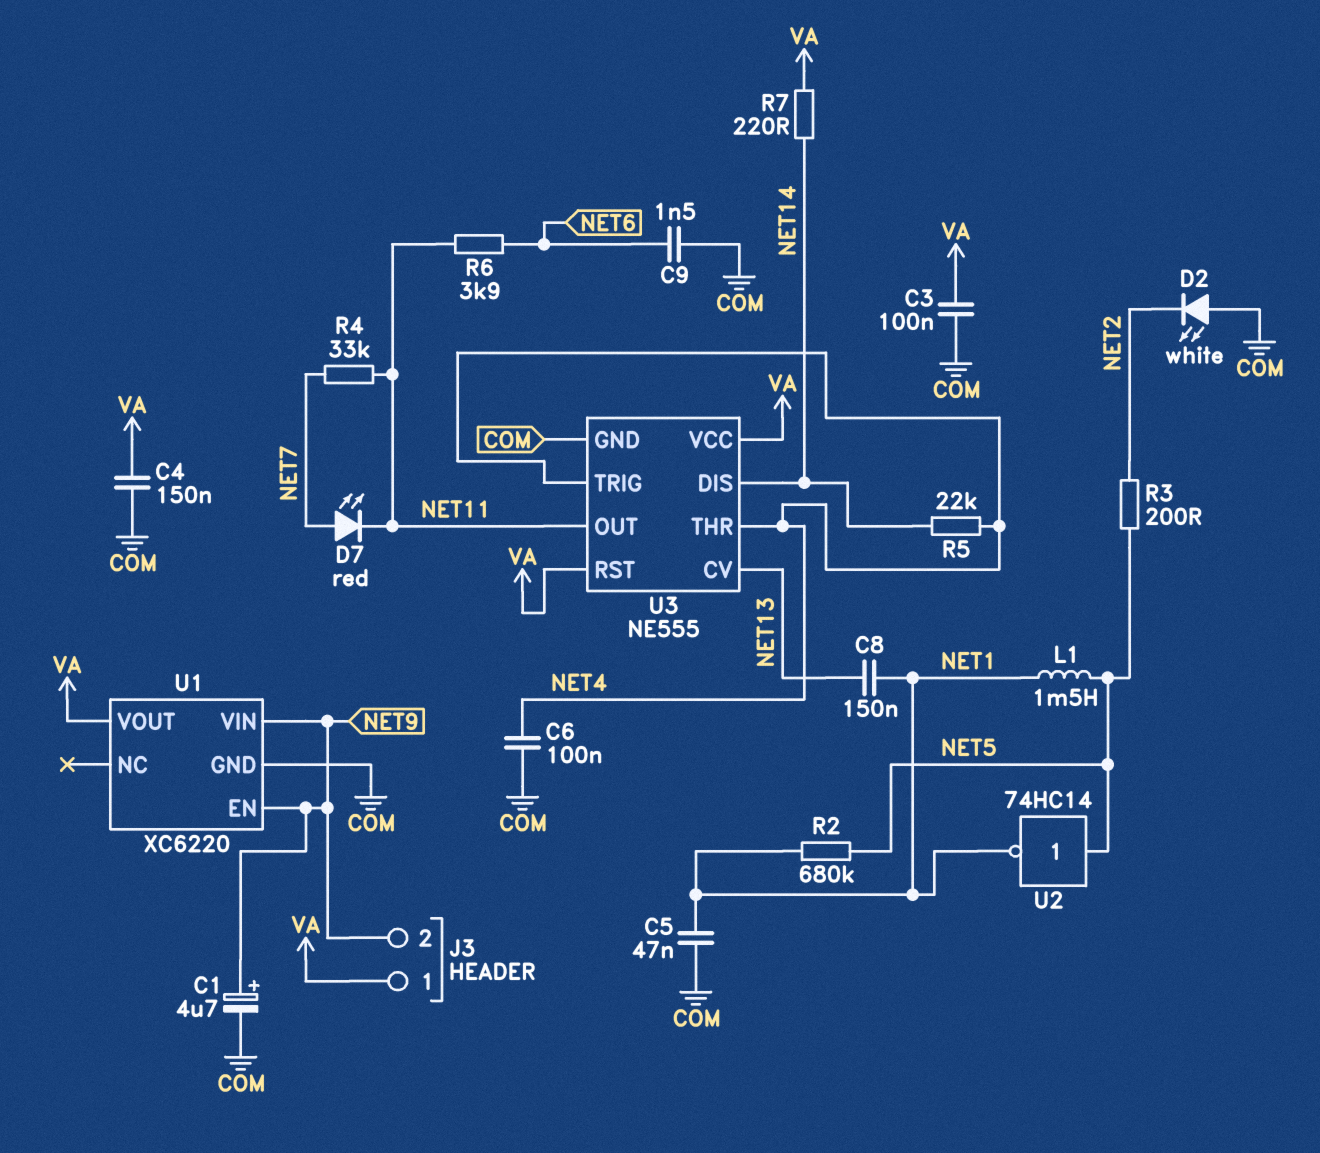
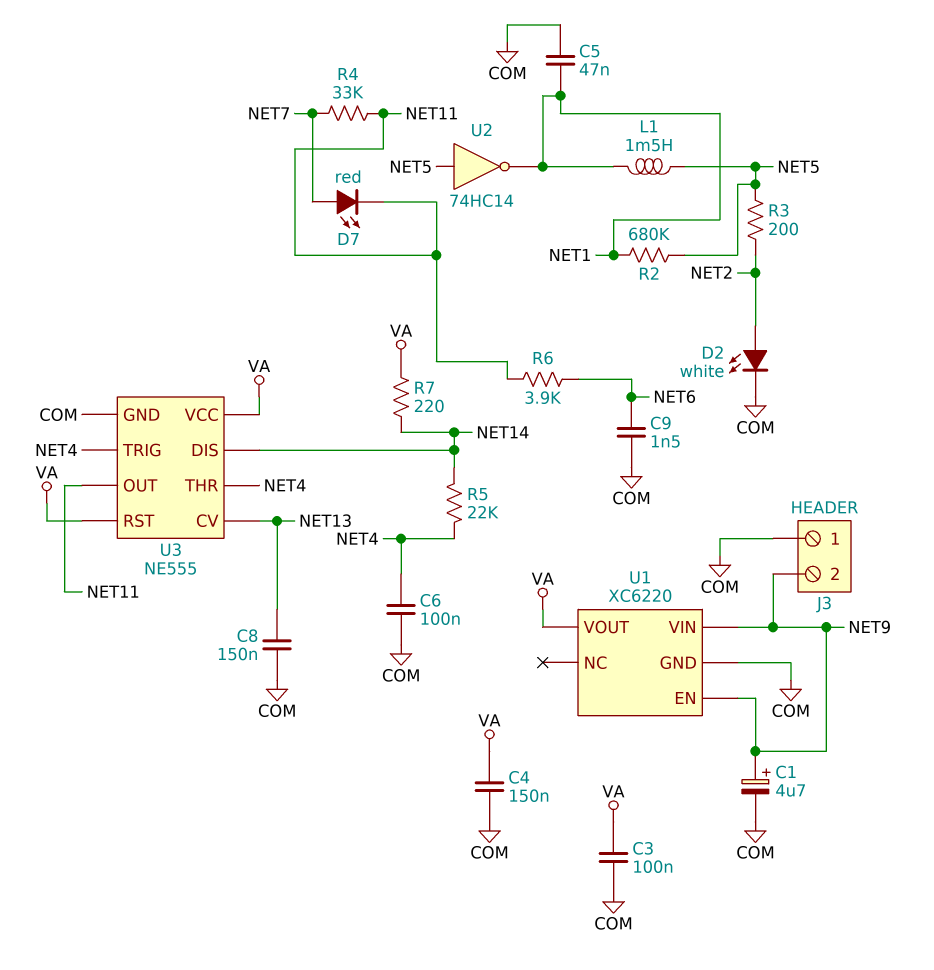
C8: 150nF (NET1, NET13) -> 150nF (COM, NET13)
D2: LED white (A COM, K NET2) -> LED white (A NET2, K COM)
J3 pin 1: VA -> COM

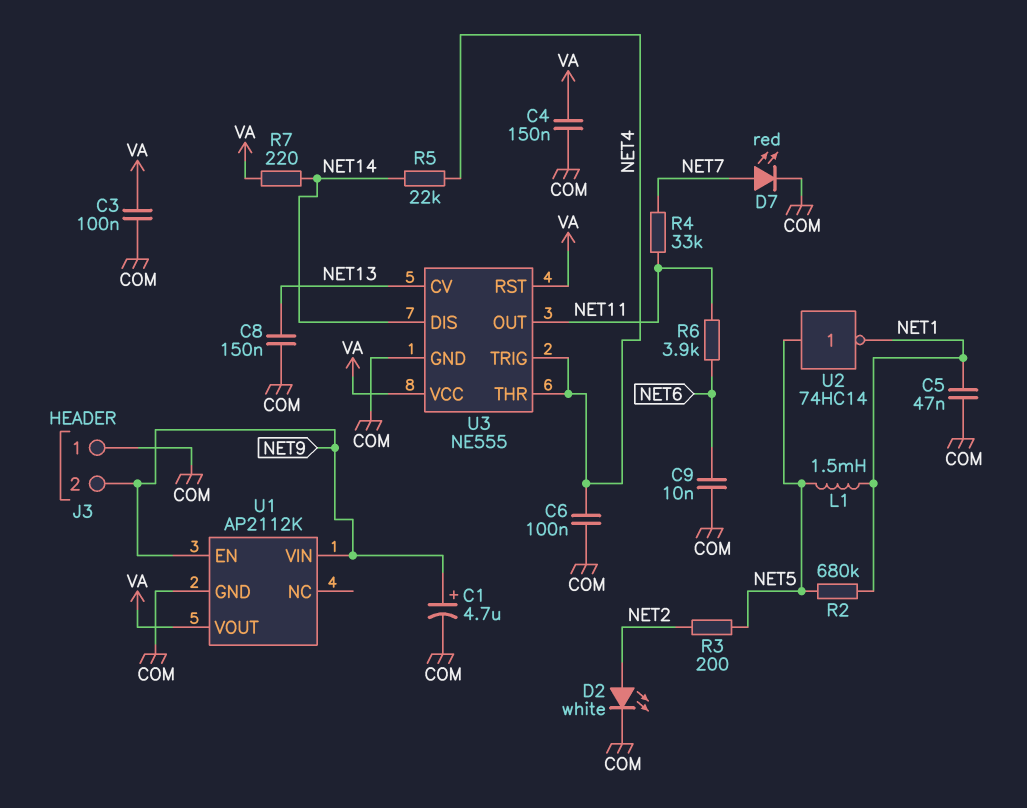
C9: 1.5nF (COM, NET6) -> 10nF (COM, NET6)
D7: LED red (A NET7, K NET11) -> LED red (A NET7, K COM)
U1: XC6220 -> AP2112K

